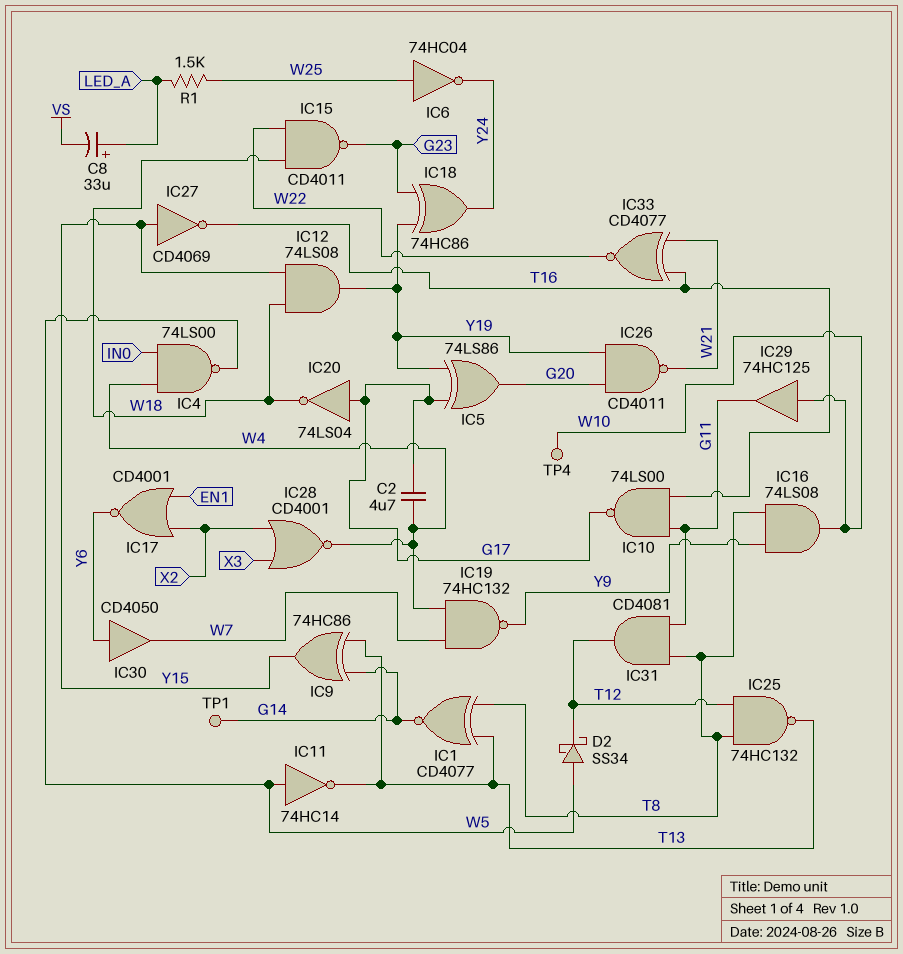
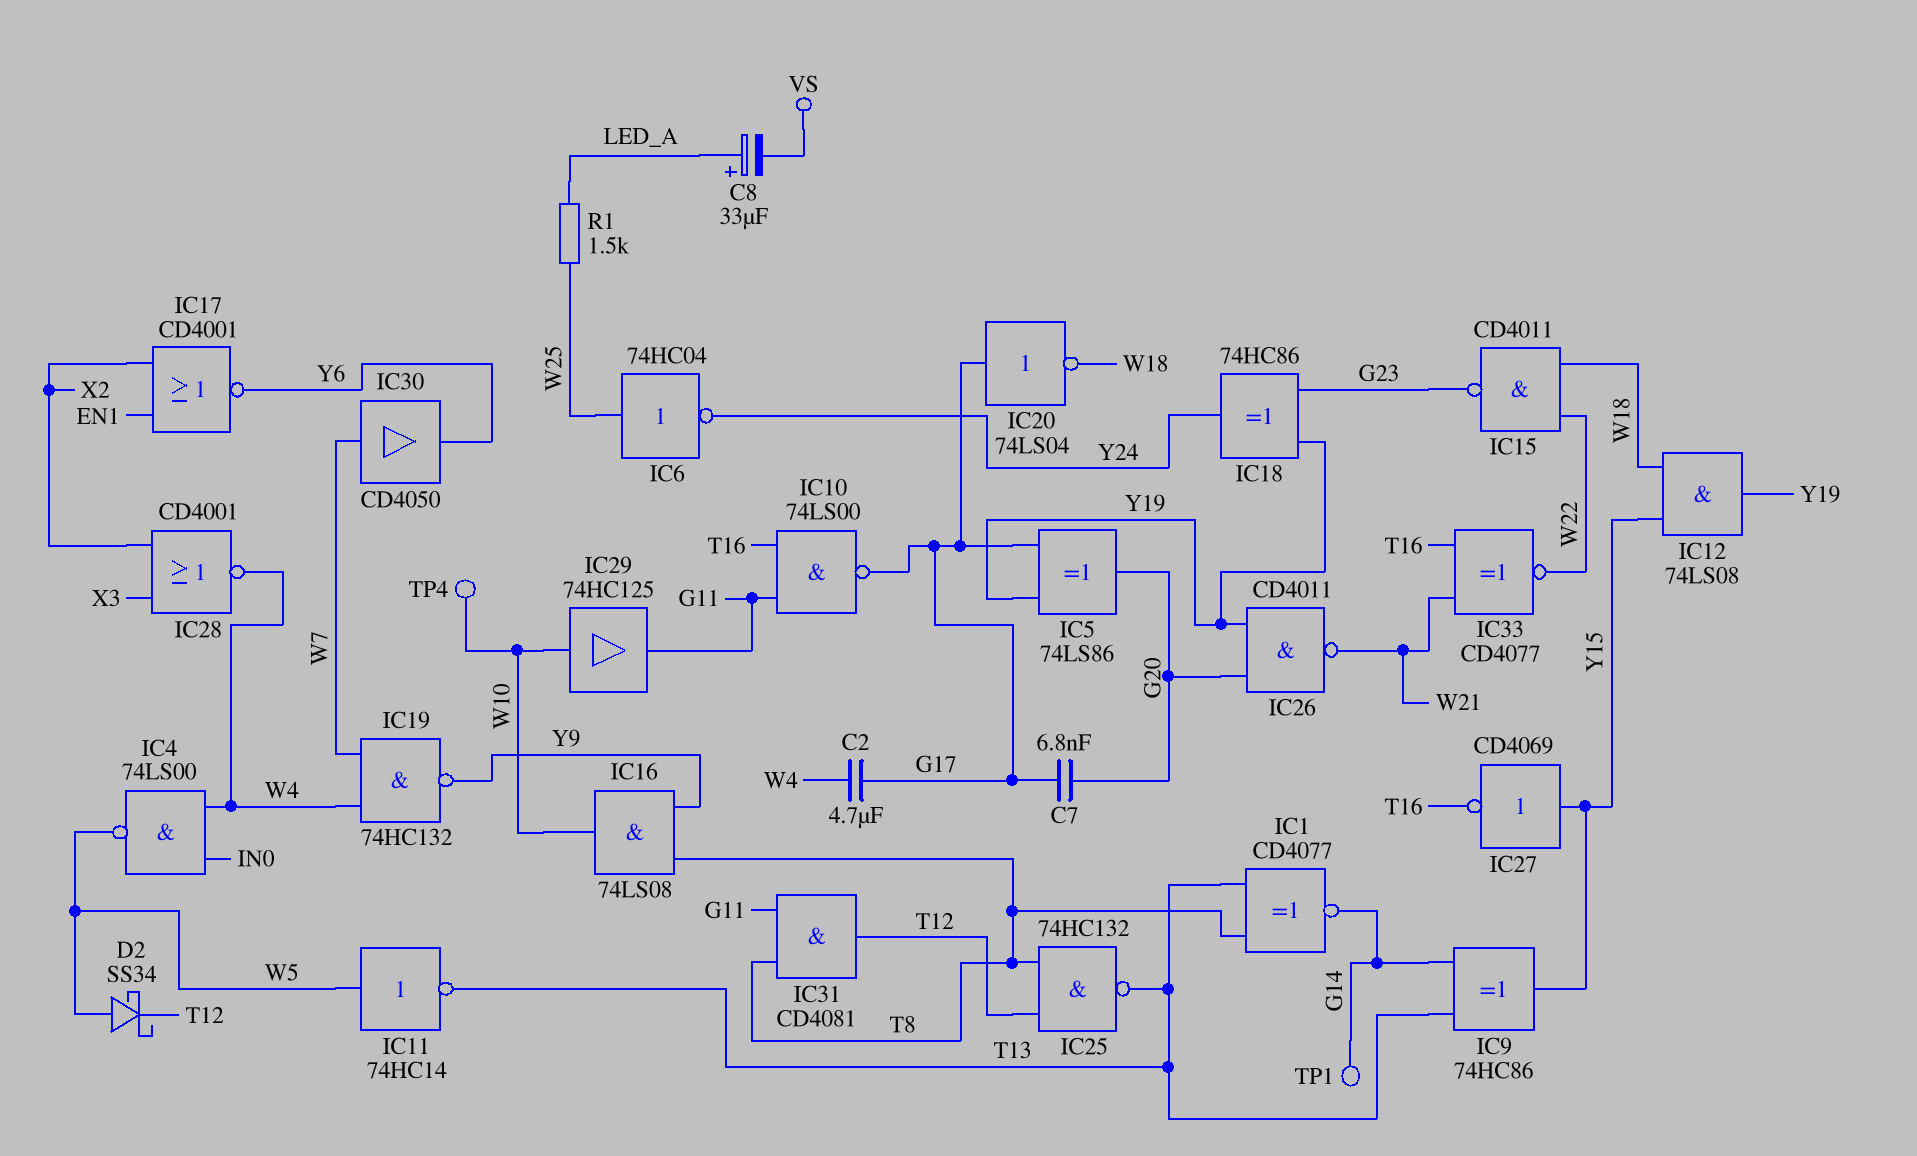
C7: none -> 6.8nF (G17, G20)
IC30: buffer CD4050 (in Y6, out W7) -> buffer CD4050 (in W7, out Y6)

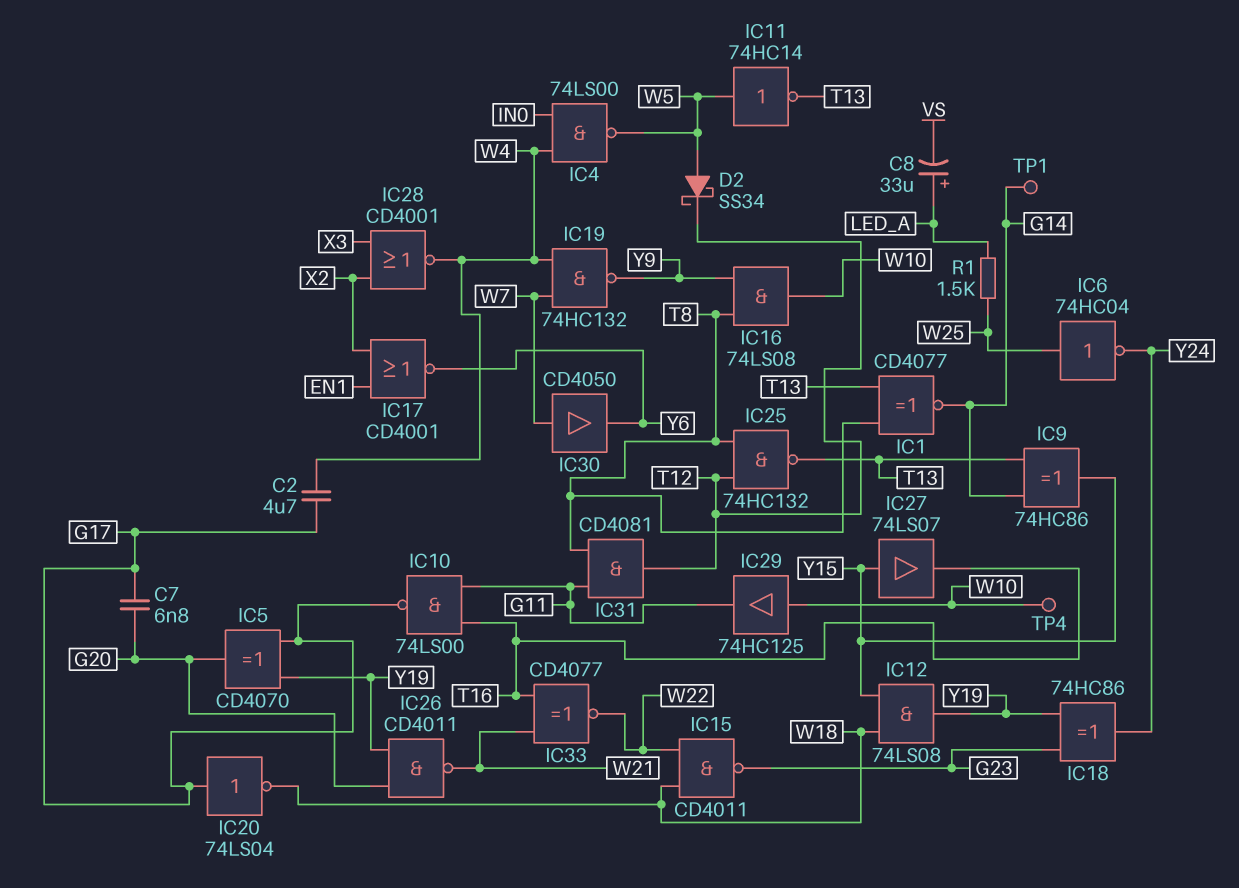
IC5: XOR 74LS86 (in G17, in Y19, out G20) -> XOR CD4070 (in G17, in Y19, out G20)
IC27: NOT CD4069 (in Y15, out T16) -> buffer 74LS07 (in Y15, out T16)

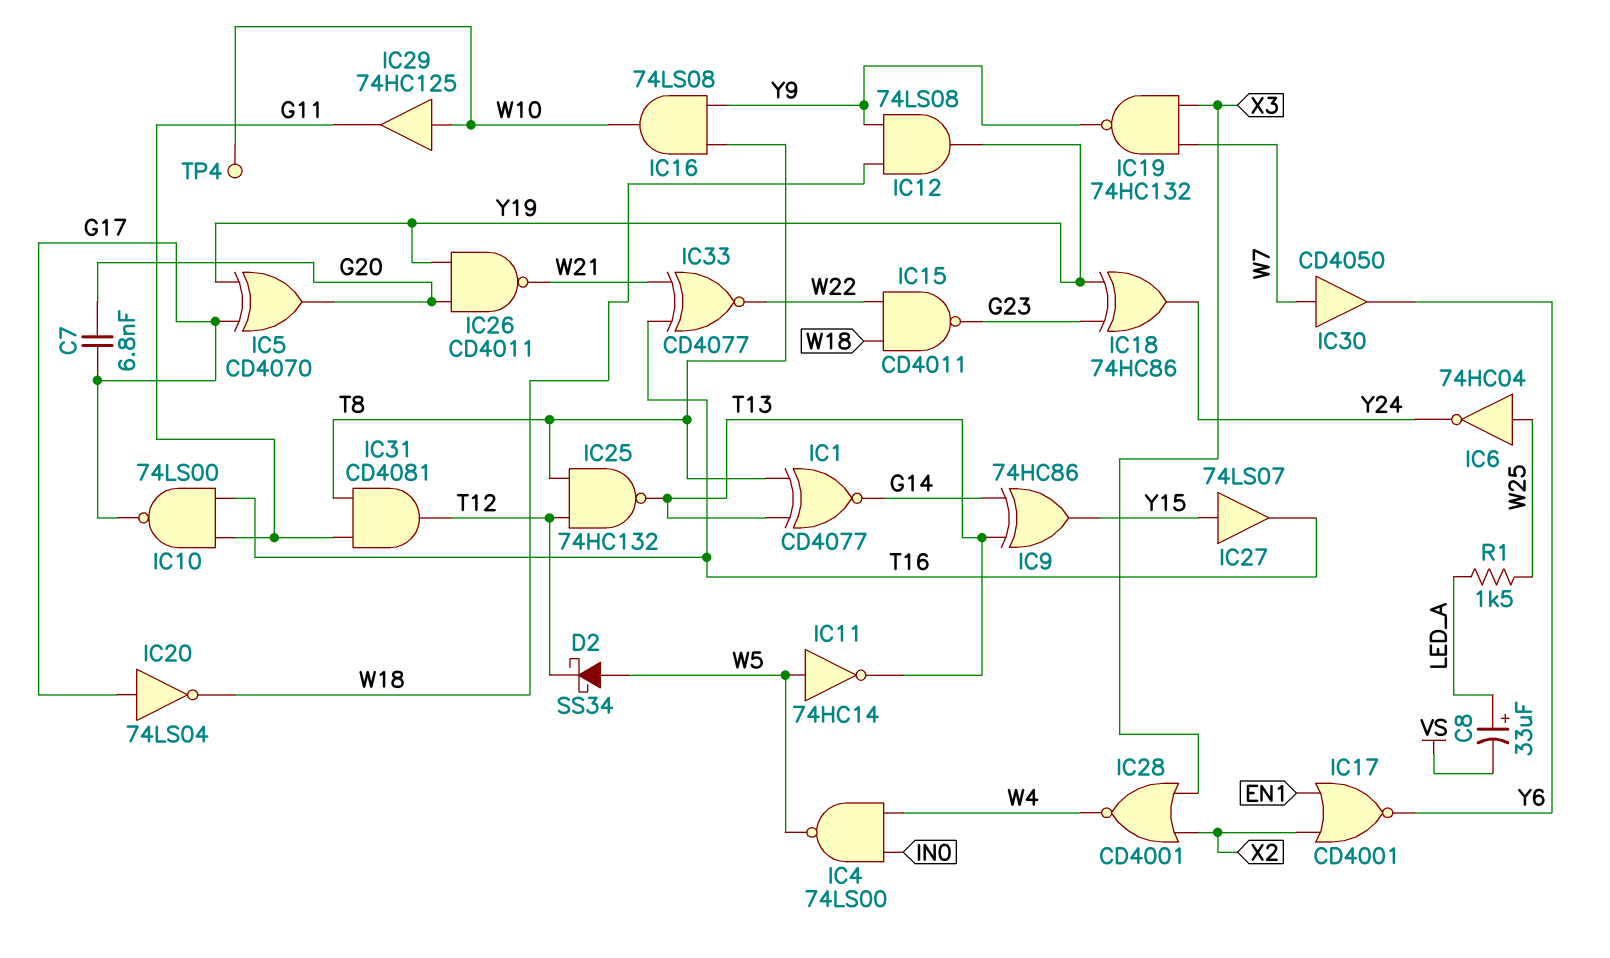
C2: 4.7uF (G17, W4) -> none
IC12: AND 74LS08 (in W18, in Y15, out Y19) -> AND 74LS08 (in W18, in Y9, out Y19)
IC19: NAND 74HC132 (in W4, in W7, out Y9) -> NAND 74HC132 (in W7, in X3, out Y9)
TP1: test point (G14) -> none

